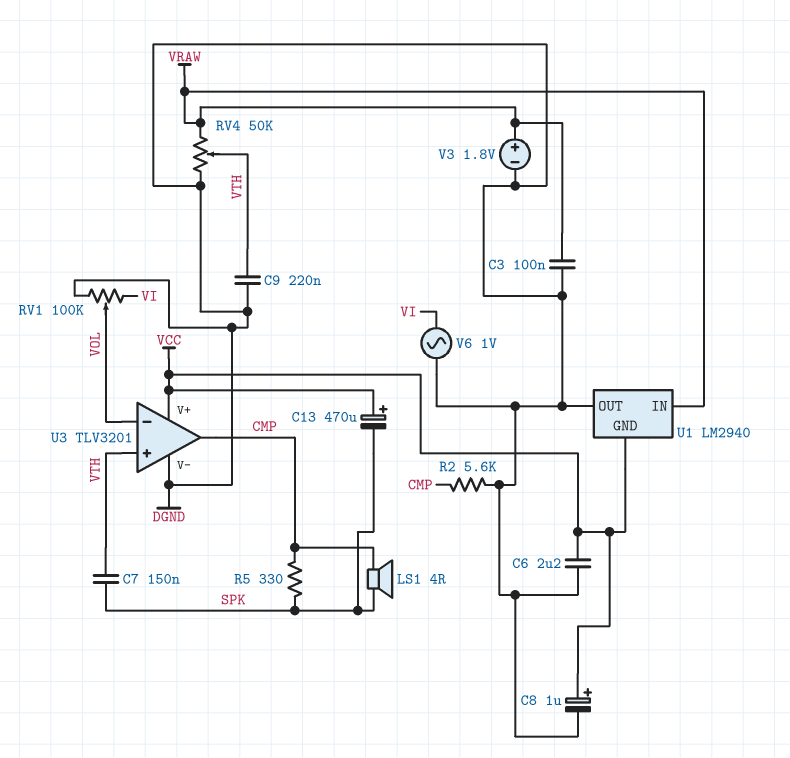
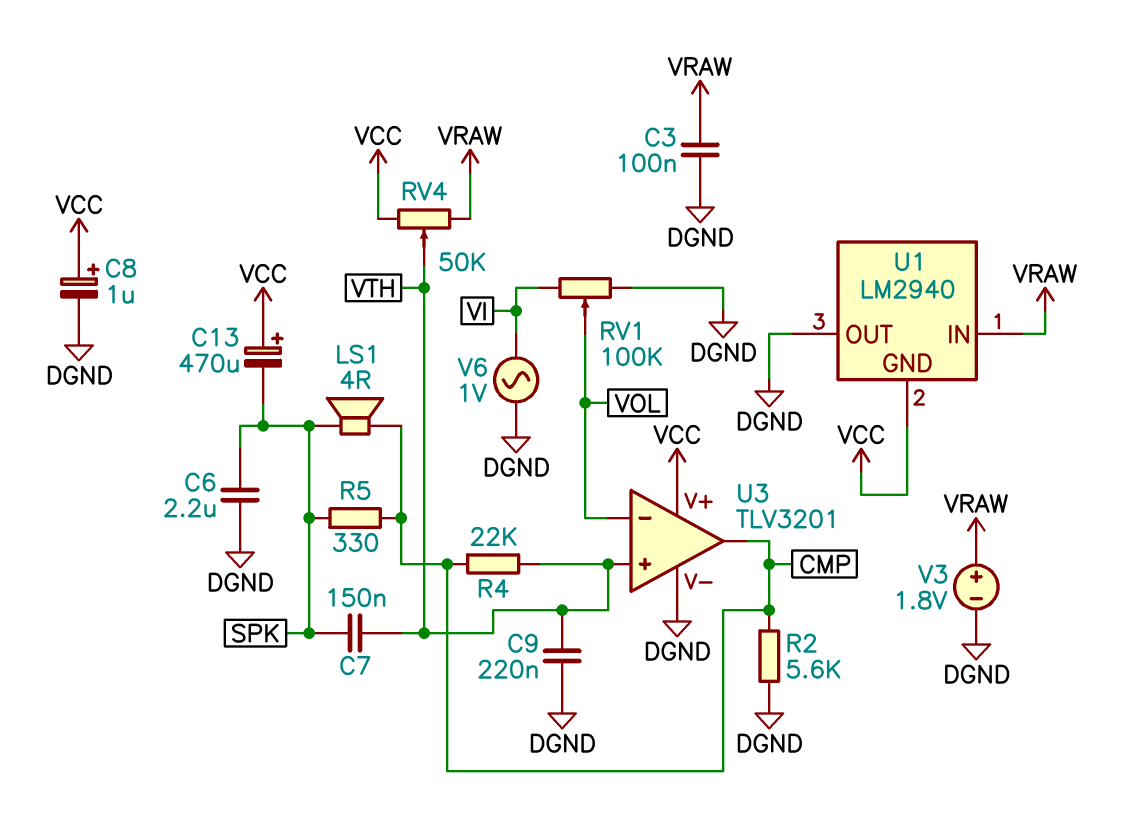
C6: 2.2uF (DGND, VCC) -> 2.2uF (DGND, SPK)
R4: none -> 22k (CMP, VTH)
RV4: 50k (DGND, VRAW, wiper VTH) -> 50k (VCC, VRAW, wiper VTH)

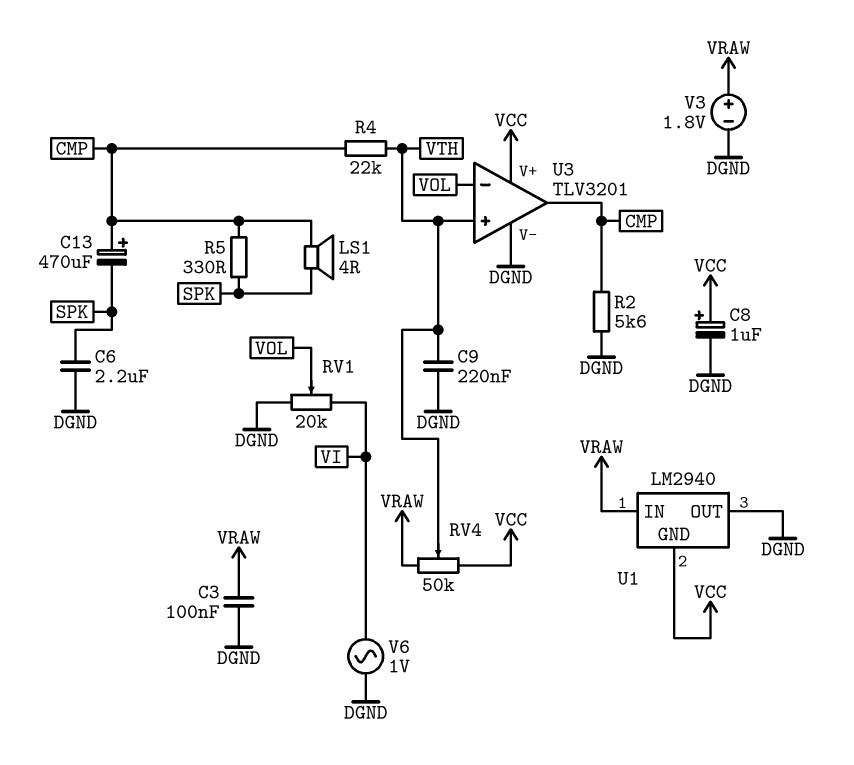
C7: 150nF (SPK, VTH) -> none
C13: 470uF (plus VCC, minus SPK) -> 470uF (plus CMP, minus SPK)
RV1: 100k (DGND, VI, wiper VOL) -> 20k (DGND, VI, wiper VOL)

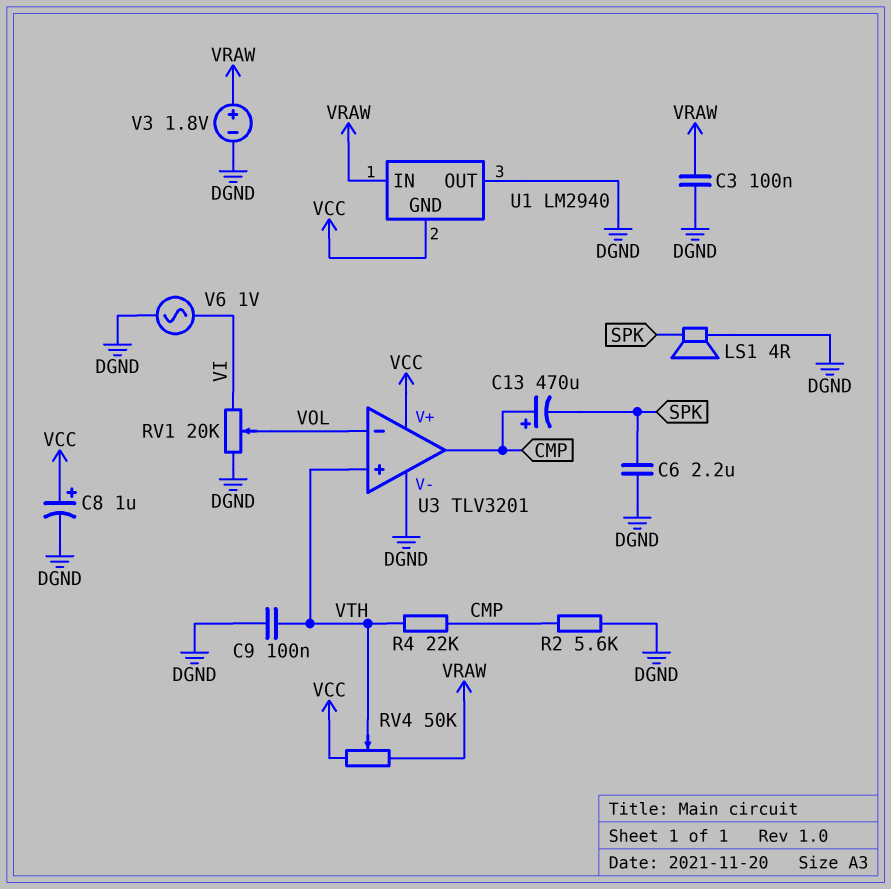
C9: 220nF (DGND, VTH) -> 100nF (DGND, VTH)
LS1: speaker 4R (CMP, SPK) -> speaker 4R (DGND, SPK)
R5: 330 (CMP, SPK) -> none

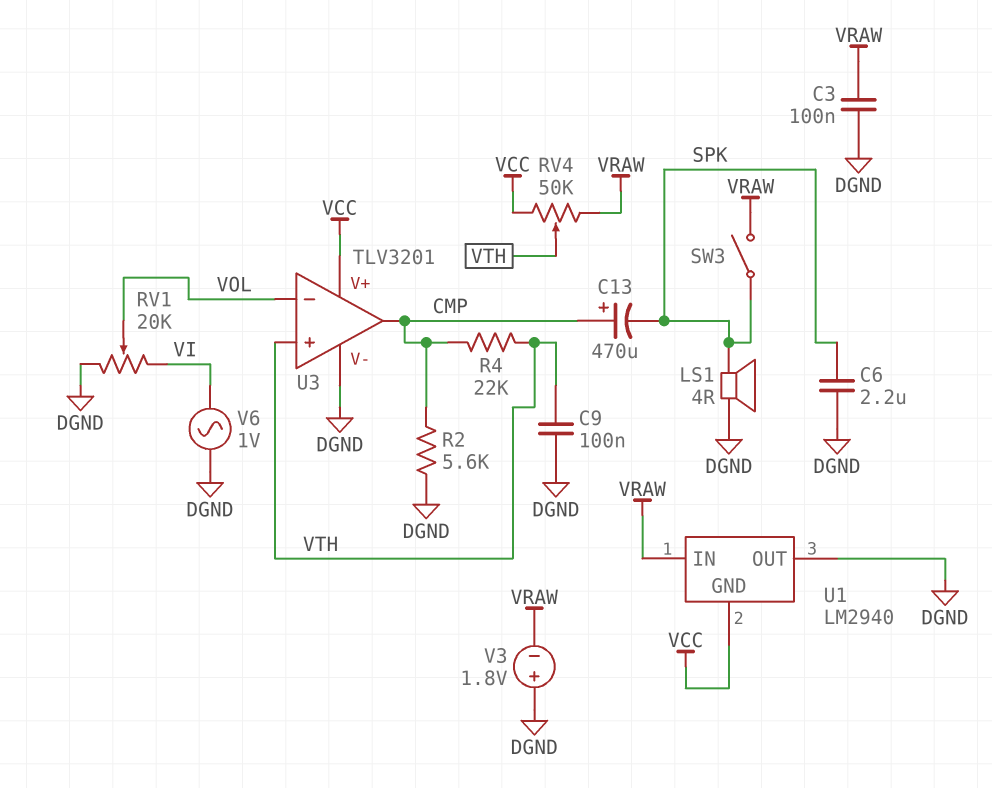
C8: 1uF (plus VCC, minus DGND) -> none
SW3: none -> switch (SPK, VRAW)
V3: 1.8V (plus VRAW, minus DGND) -> 1.8V (plus DGND, minus VRAW)

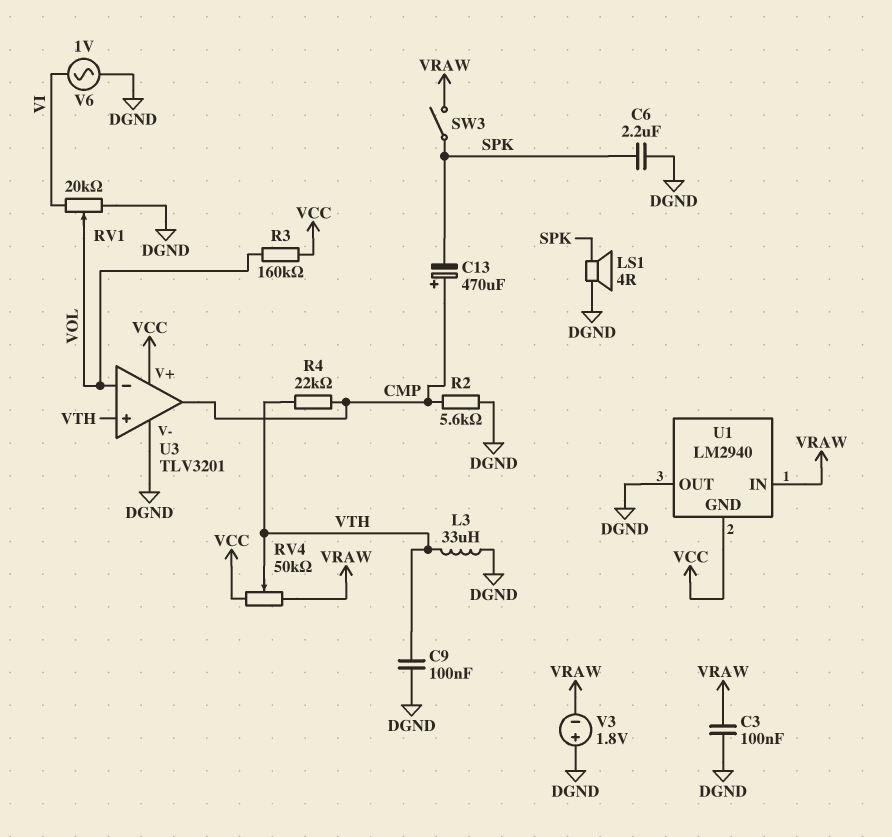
L3: none -> 33uH (DGND, VTH)
R3: none -> 160k (VCC, VOL)

